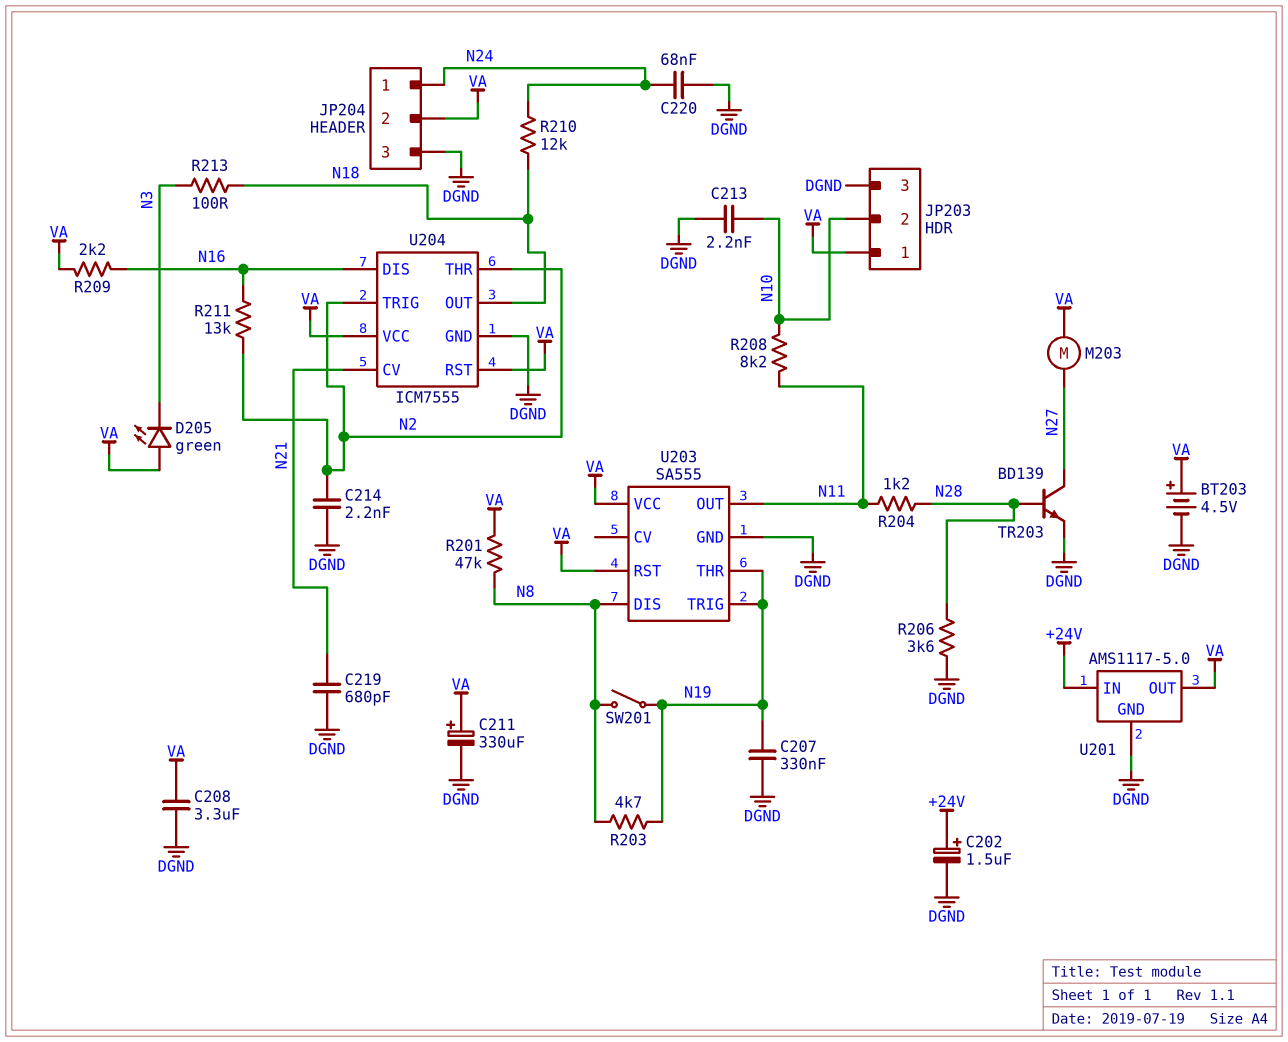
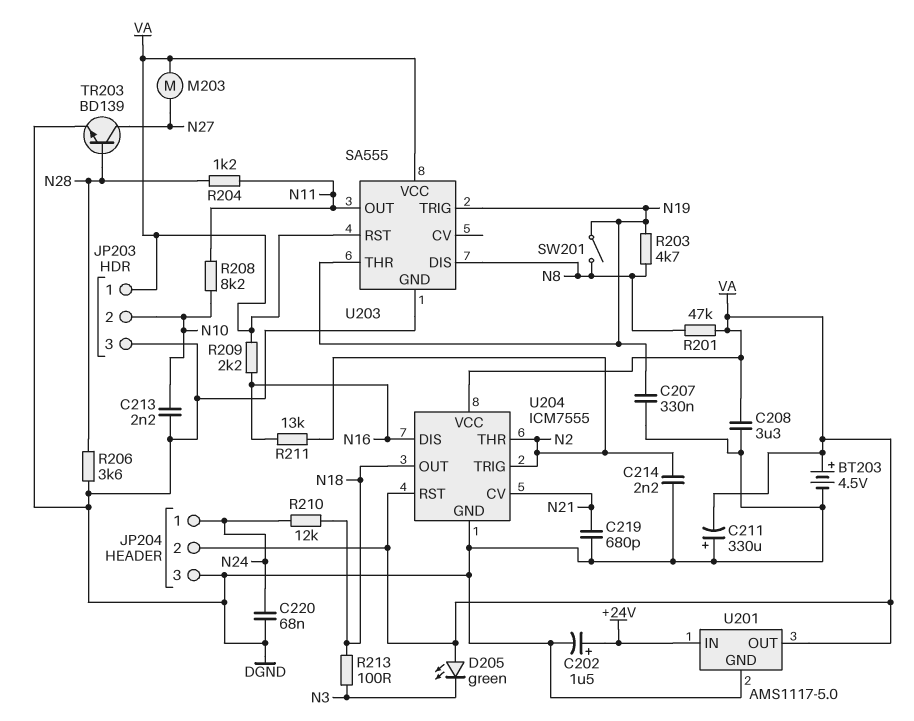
C211: 330uF (plus VA, minus DGND) -> 330uF (plus DGND, minus VA)

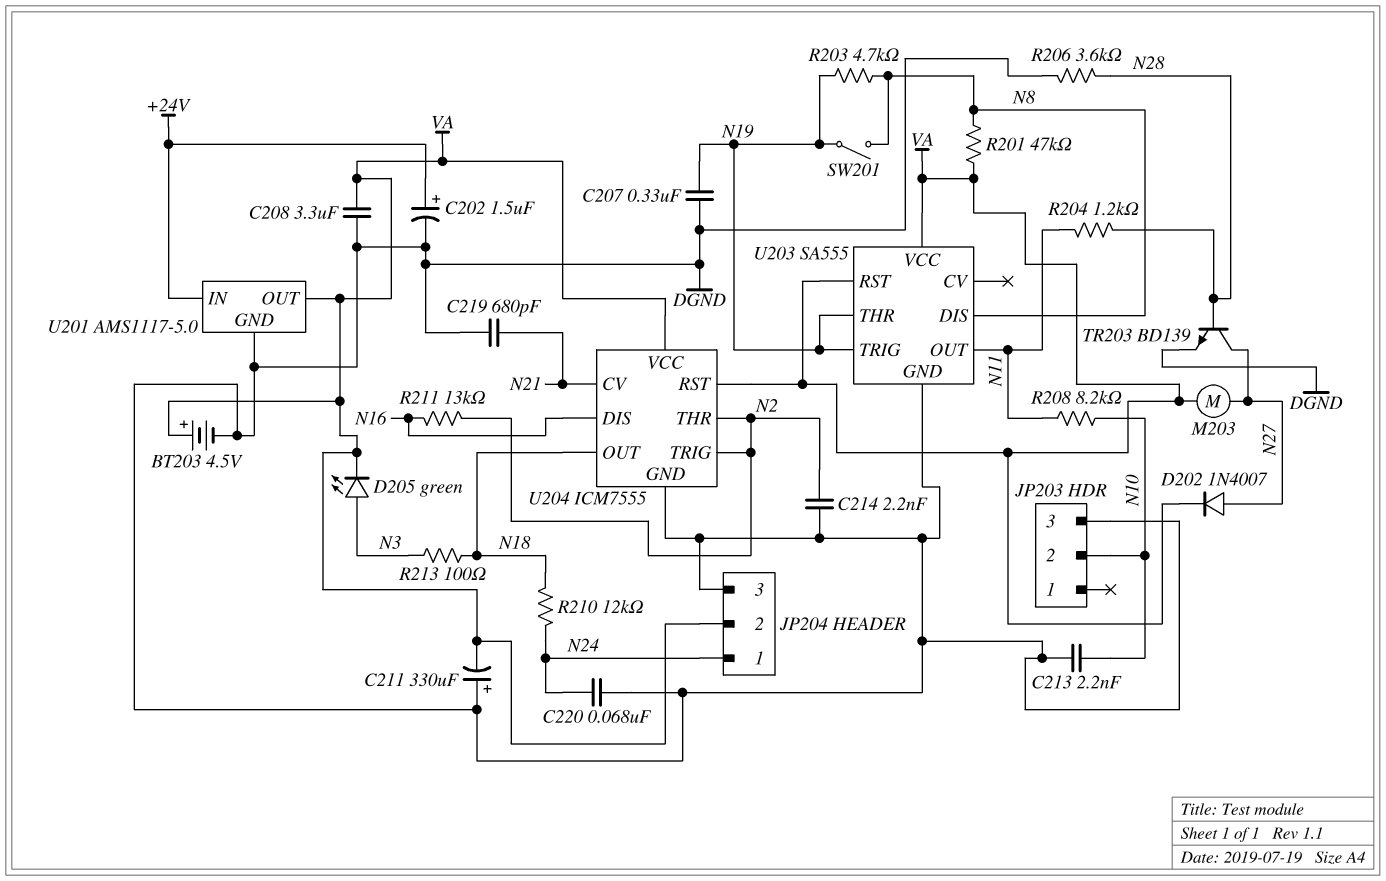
D202: none -> diode 1N4007 (A N27, K VA)
D205: LED green (A VA, K N3) -> LED green (A N3, K VA)
JP203 pin 1: VA -> none
R209: 2.2k (N16, VA) -> none

